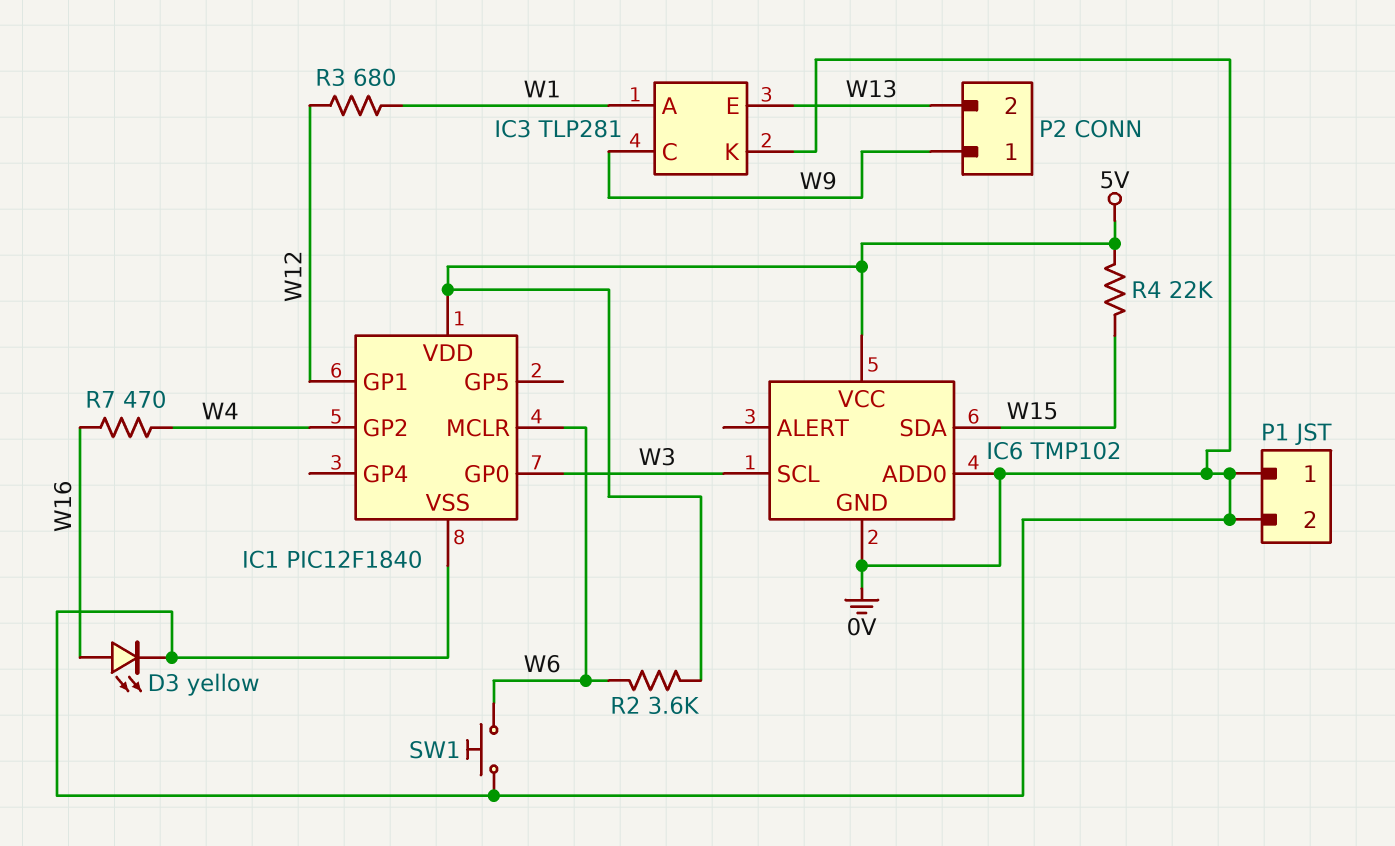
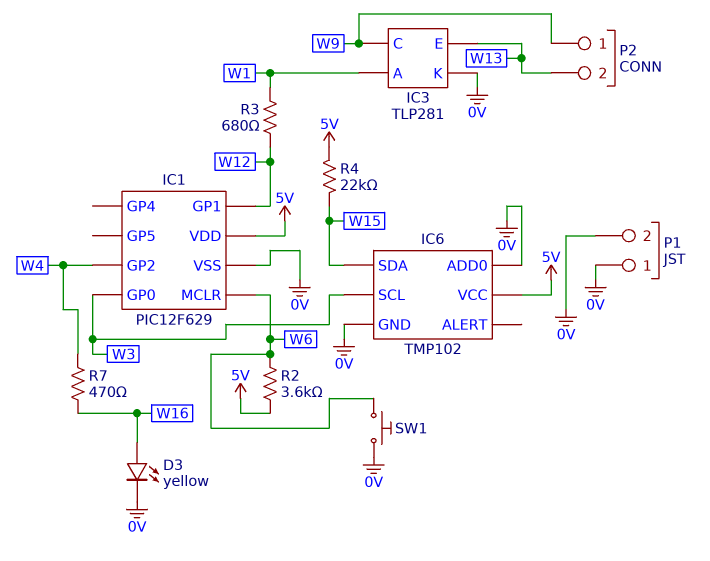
IC1: PIC12F1840 -> PIC12F629

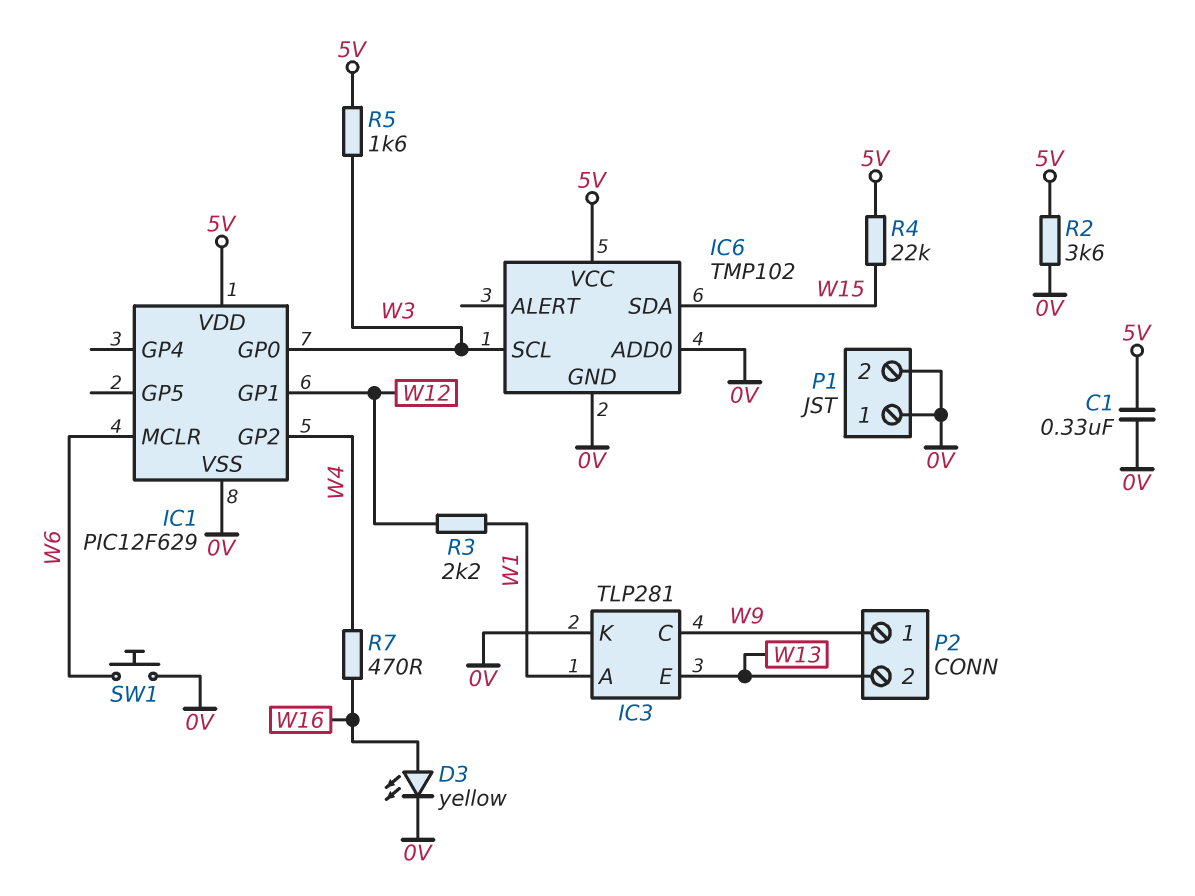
C1: none -> 330nF (0V, 5V)
R2: 3.6k (5V, W6) -> 3.6k (0V, 5V)
R3: 680 (W1, W12) -> 2.2k (W1, W12)
R5: none -> 1.6k (5V, W3)

